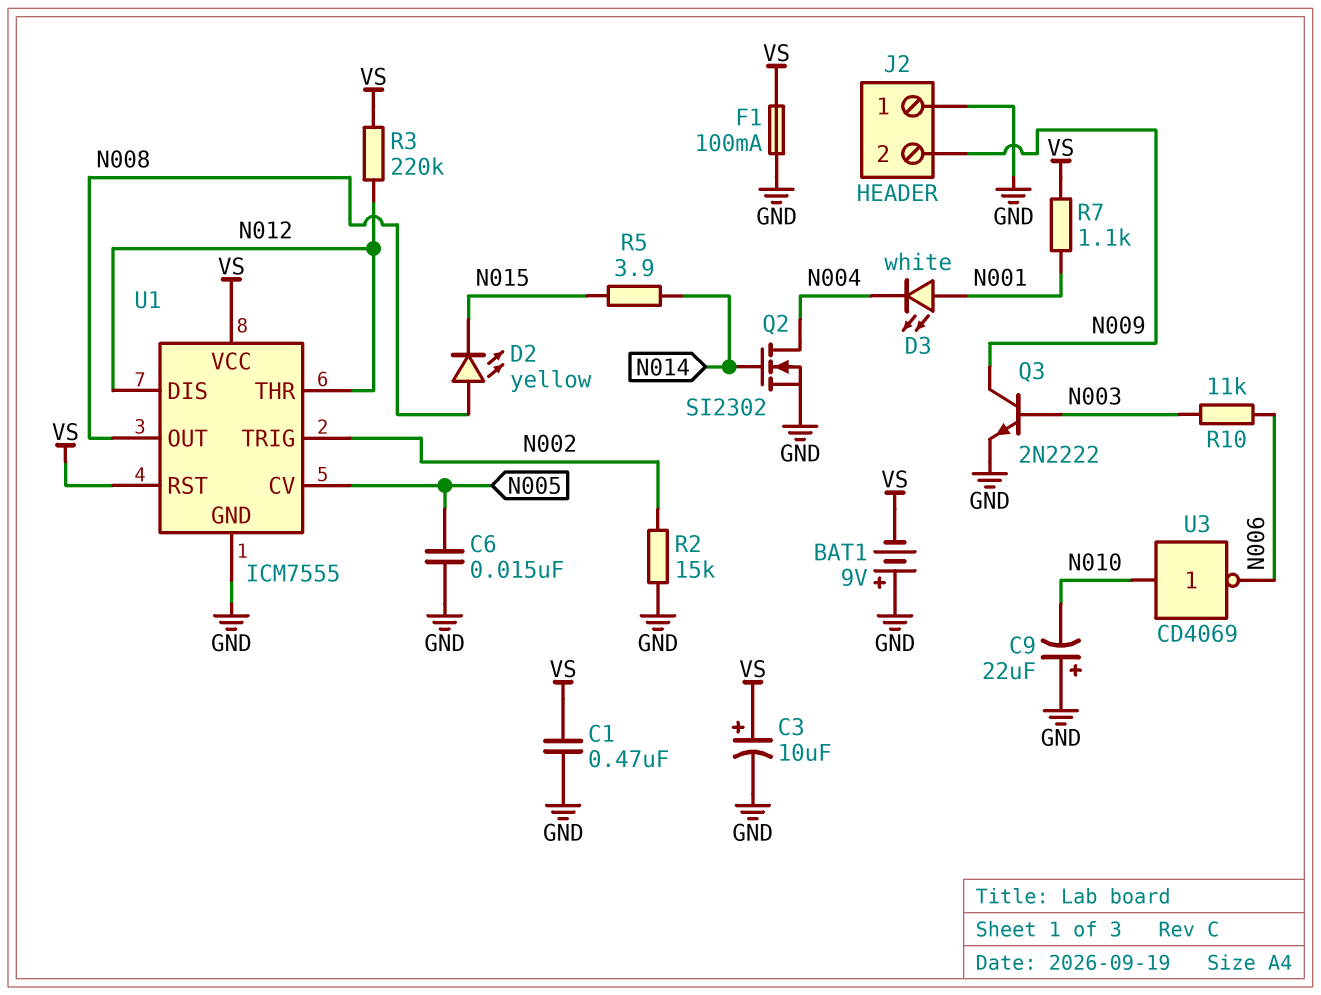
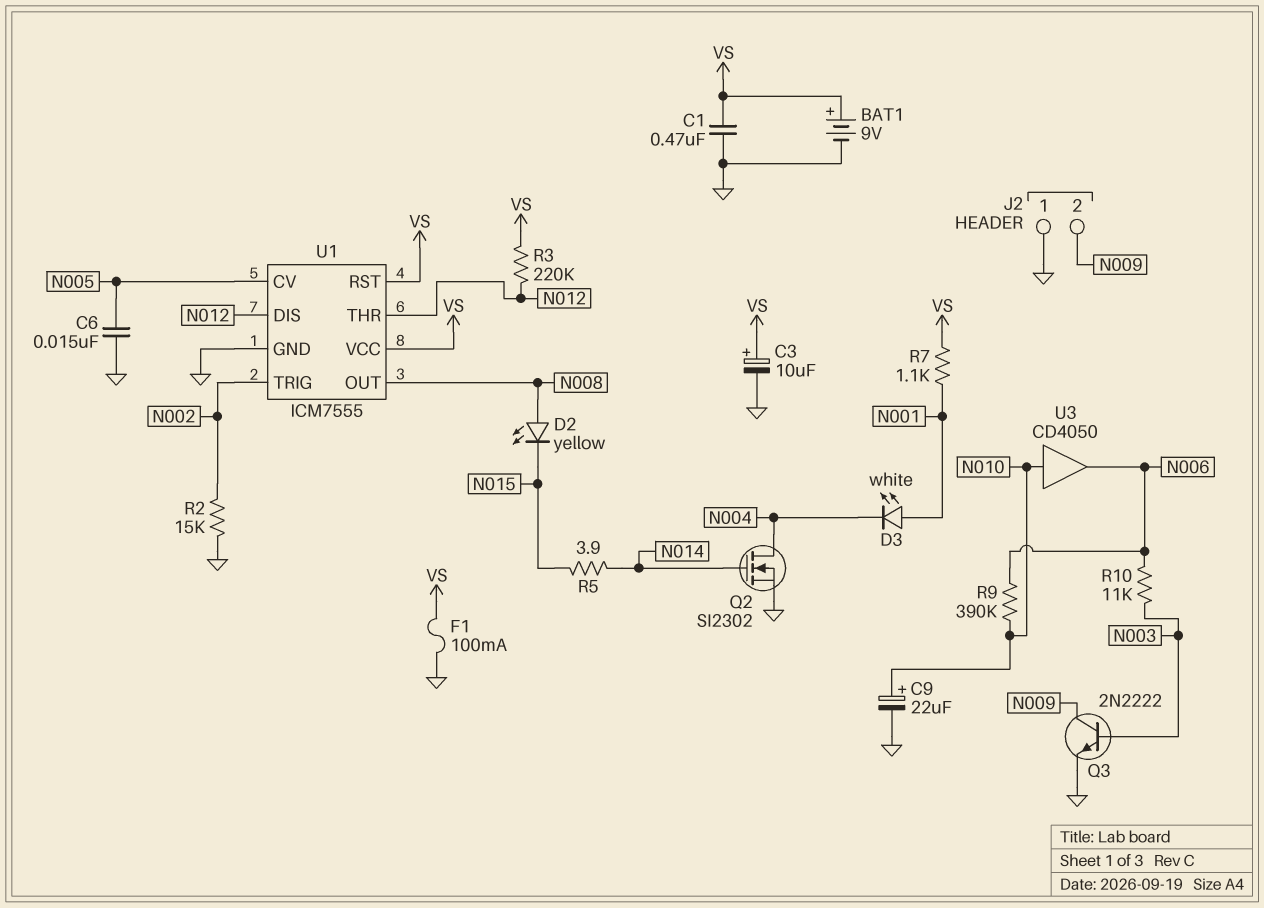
BAT1: 9V (plus GND, minus VS) -> 9V (plus VS, minus GND)
C9: 22uF (plus GND, minus N010) -> 22uF (plus N010, minus GND)
R9: none -> 390k (N006, N010)
U3: NOT CD4069 (in N010, out N006) -> buffer CD4050 (in N010, out N006)

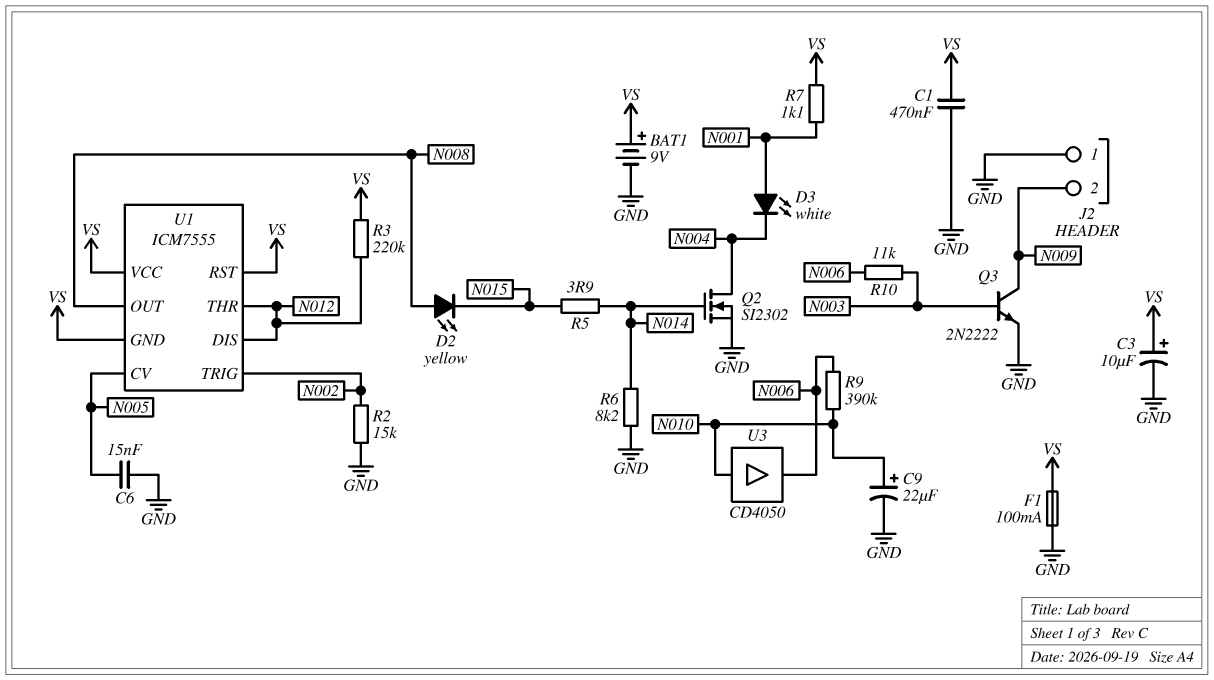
R6: none -> 8.2k (GND, N014)
U1 pin GND: GND -> VS

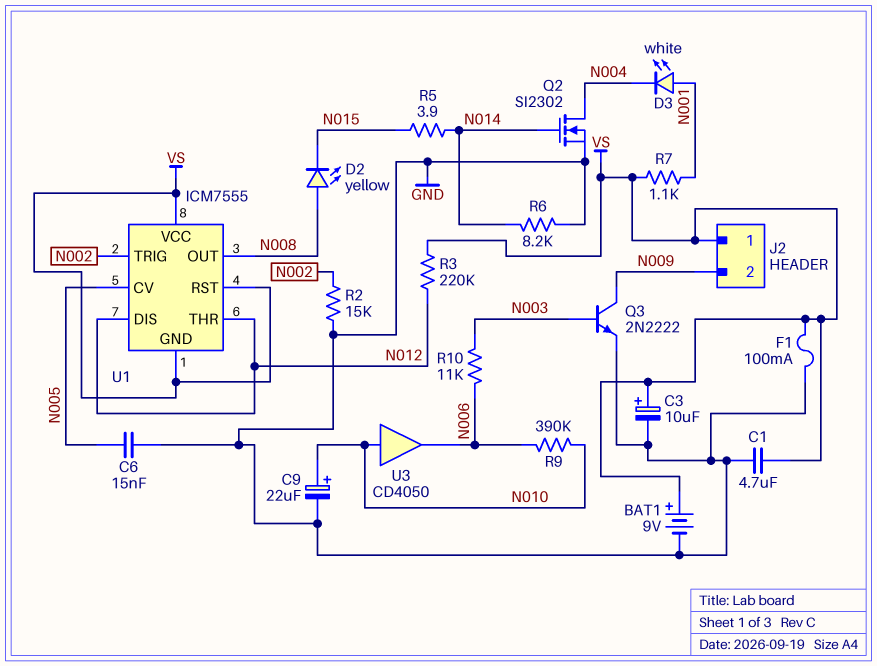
C1: 470nF (GND, VS) -> 4.7uF (GND, VS)
J2 pin 1: GND -> VS

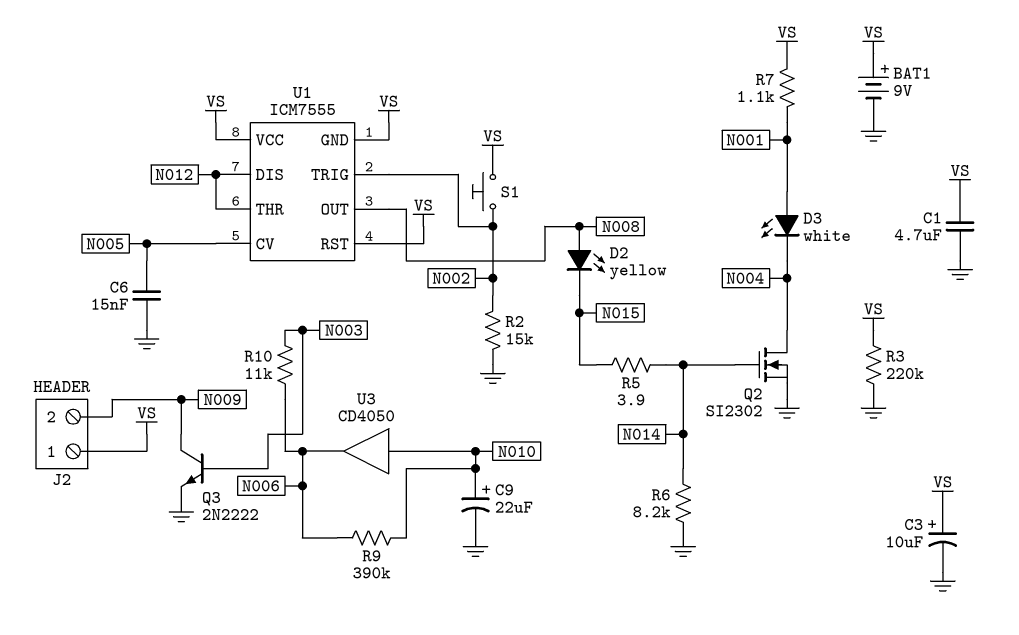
F1: 100mA (GND, VS) -> none
R3: 220k (N012, VS) -> 220k (GND, VS)
S1: none -> button (N002, VS)

